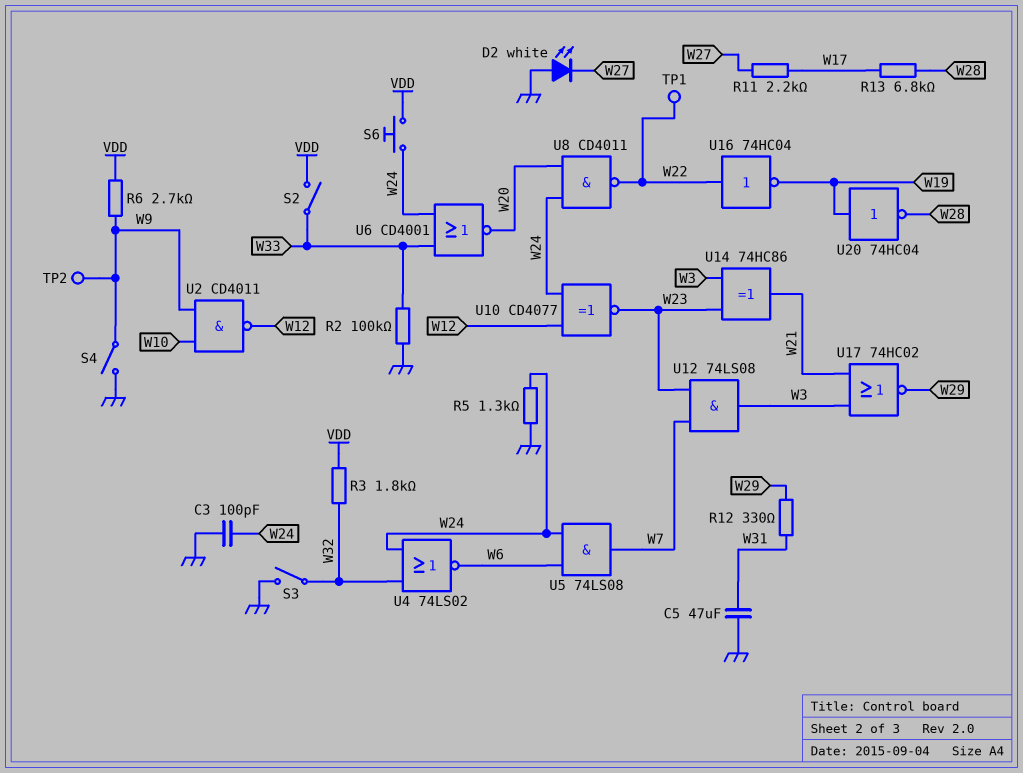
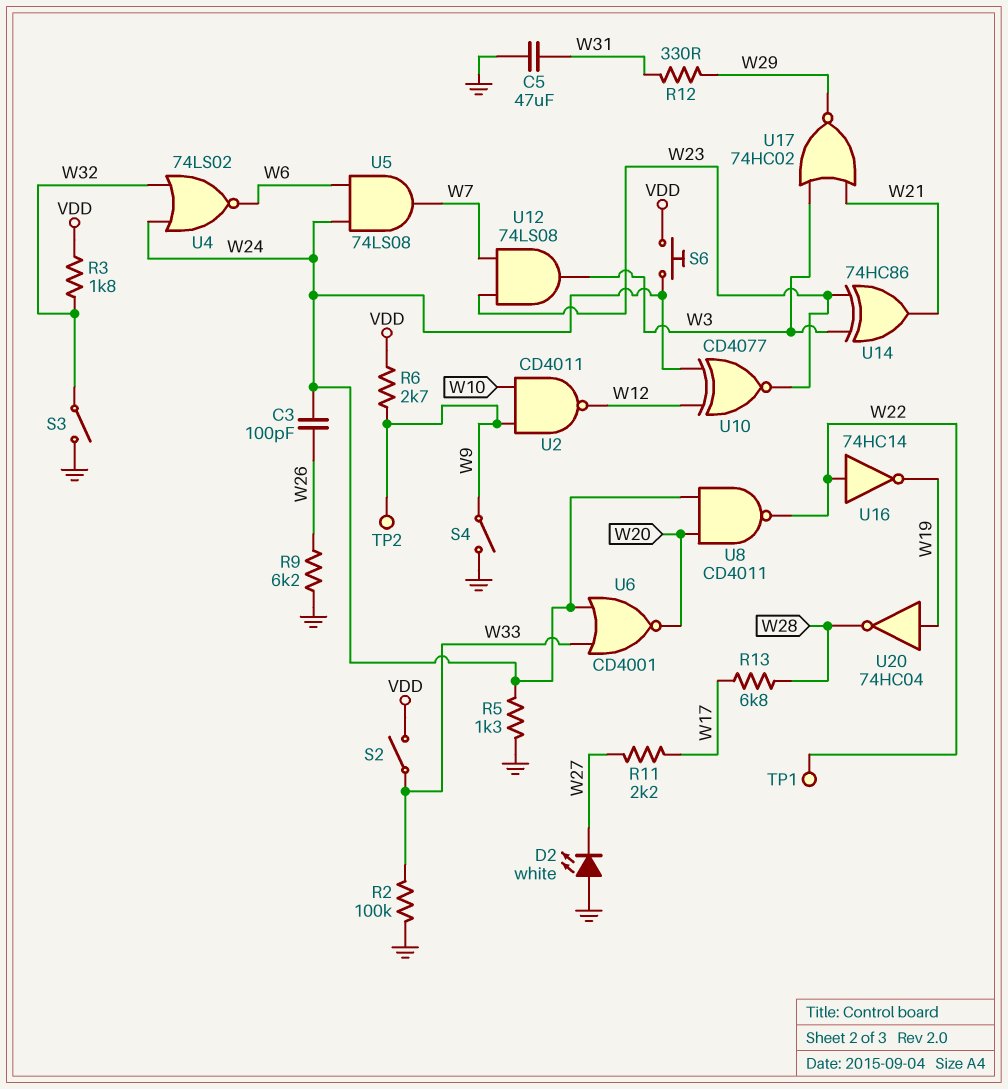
C3: 100pF (GND, W24) -> 100pF (W24, W26)
R9: none -> 6.2k (GND, W26)
U16: NOT 74HC04 (in W22, out W19) -> NOT 74HC14 (in W22, out W19)

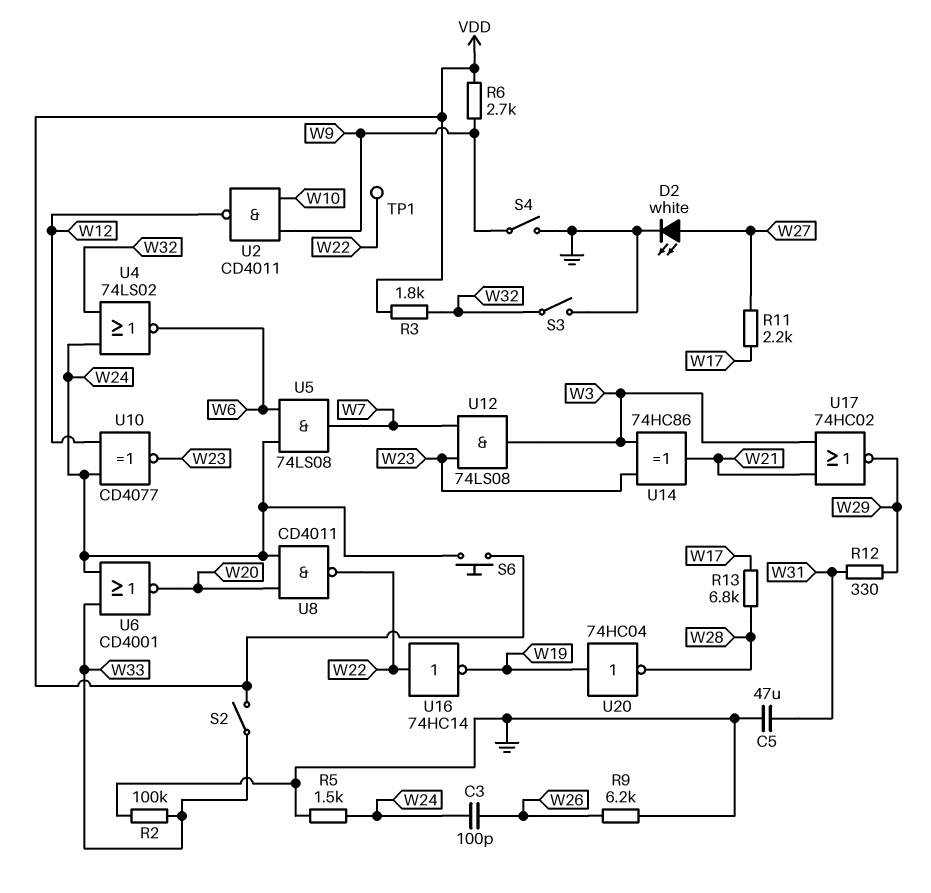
D2: LED white (A GND, K W27) -> LED white (A W27, K GND)
R5: 1.3k (GND, W24) -> 1.5k (GND, W24)
TP2: test point (W9) -> none

